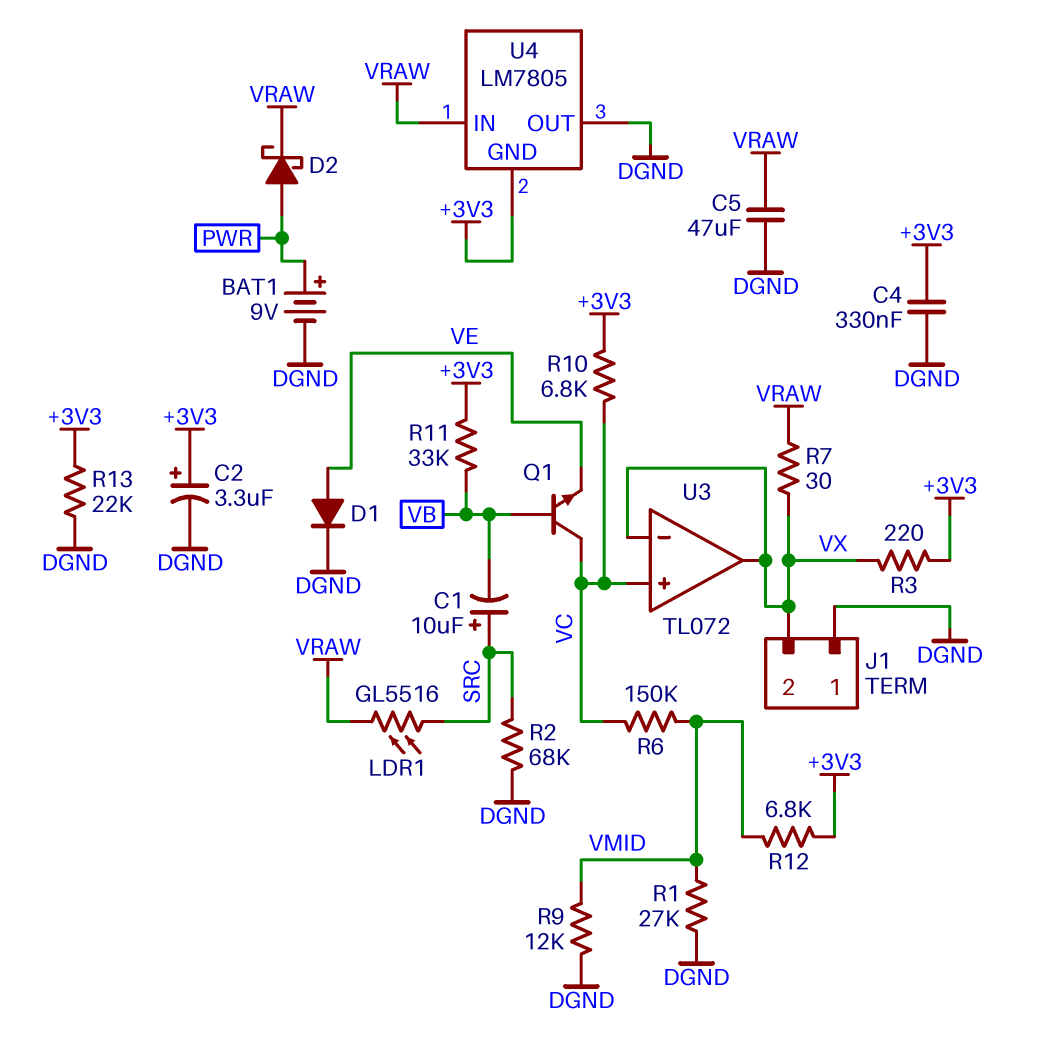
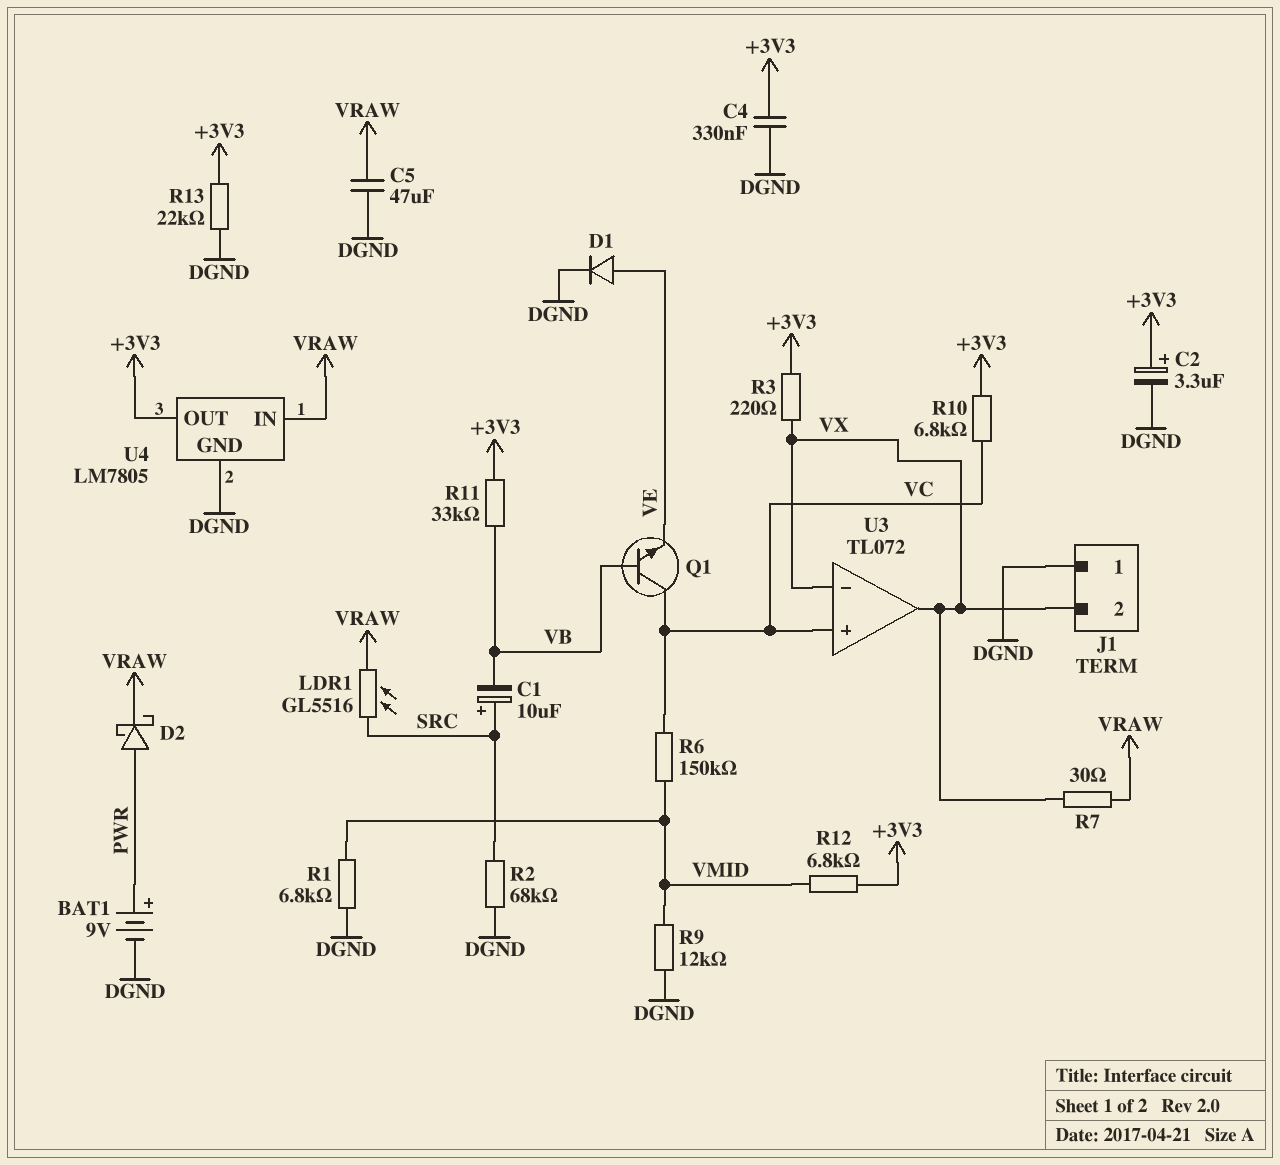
R1: 27k (DGND, VMID) -> 6.8k (DGND, VMID)
U4 pin GND: +3V3 -> DGND
U4 pin OUT: DGND -> +3V3

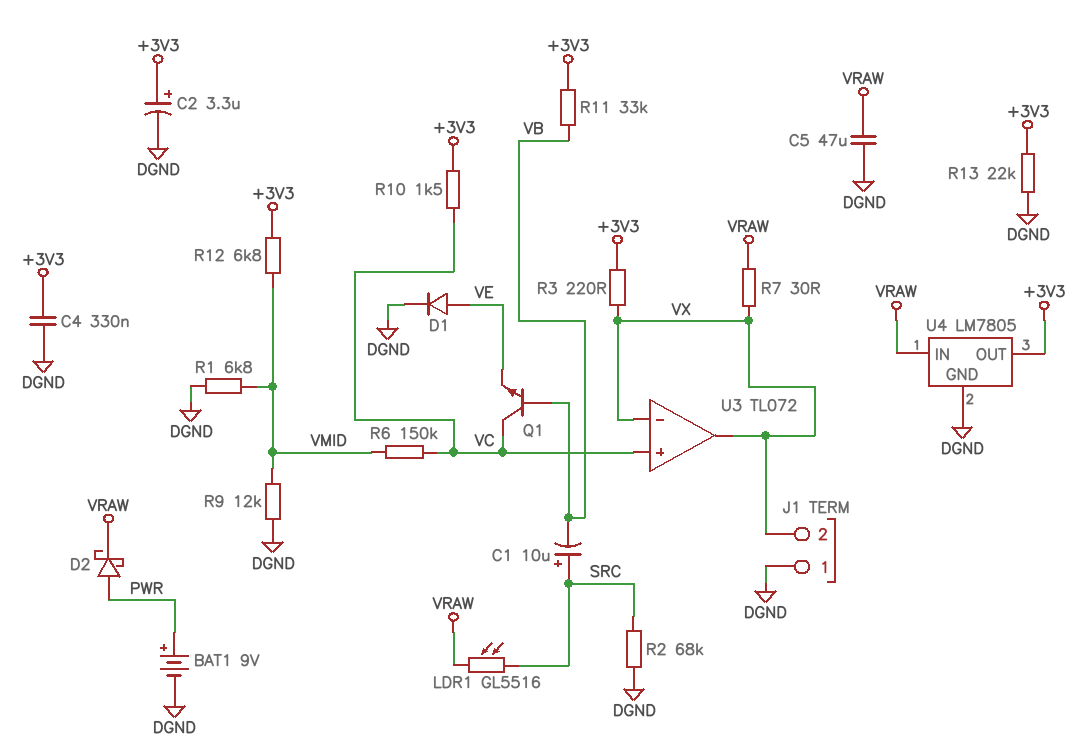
R10: 6.8k (+3V3, VC) -> 1.5k (+3V3, VC)

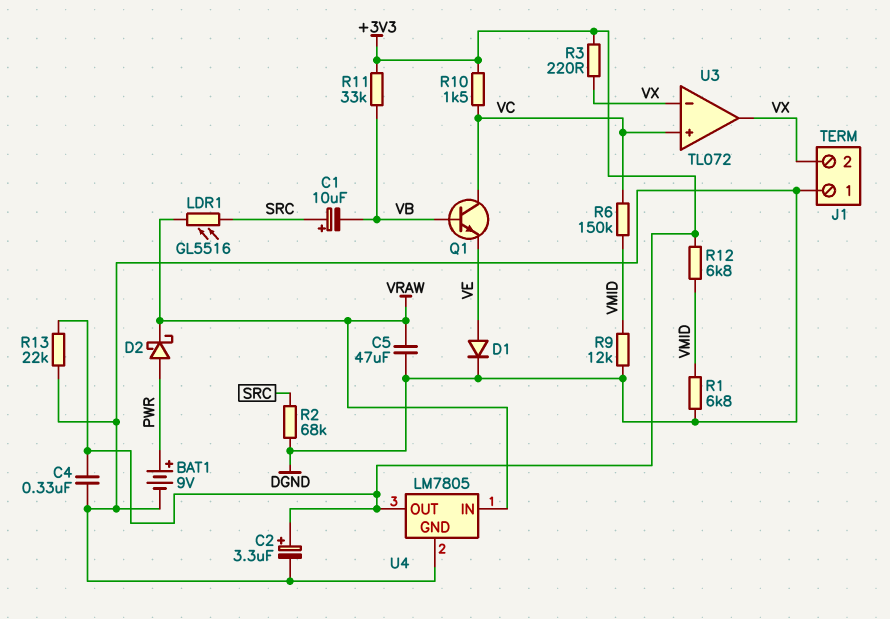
R7: 30 (VRAW, VX) -> none

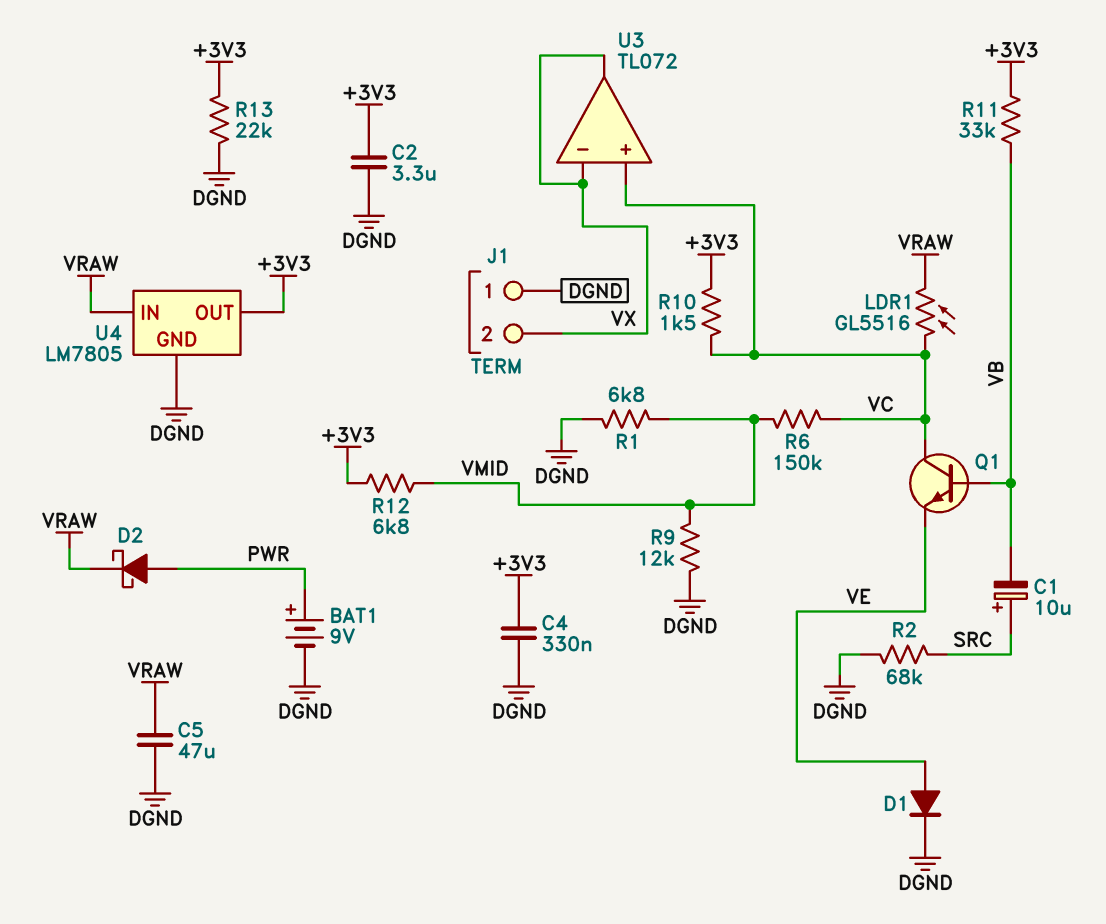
C2: 3.3uF (plus +3V3, minus DGND) -> 3.3uF (+3V3, DGND)
LDR1: GL5516 (SRC, VRAW) -> GL5516 (VC, VRAW)
R3: 220 (+3V3, VX) -> none

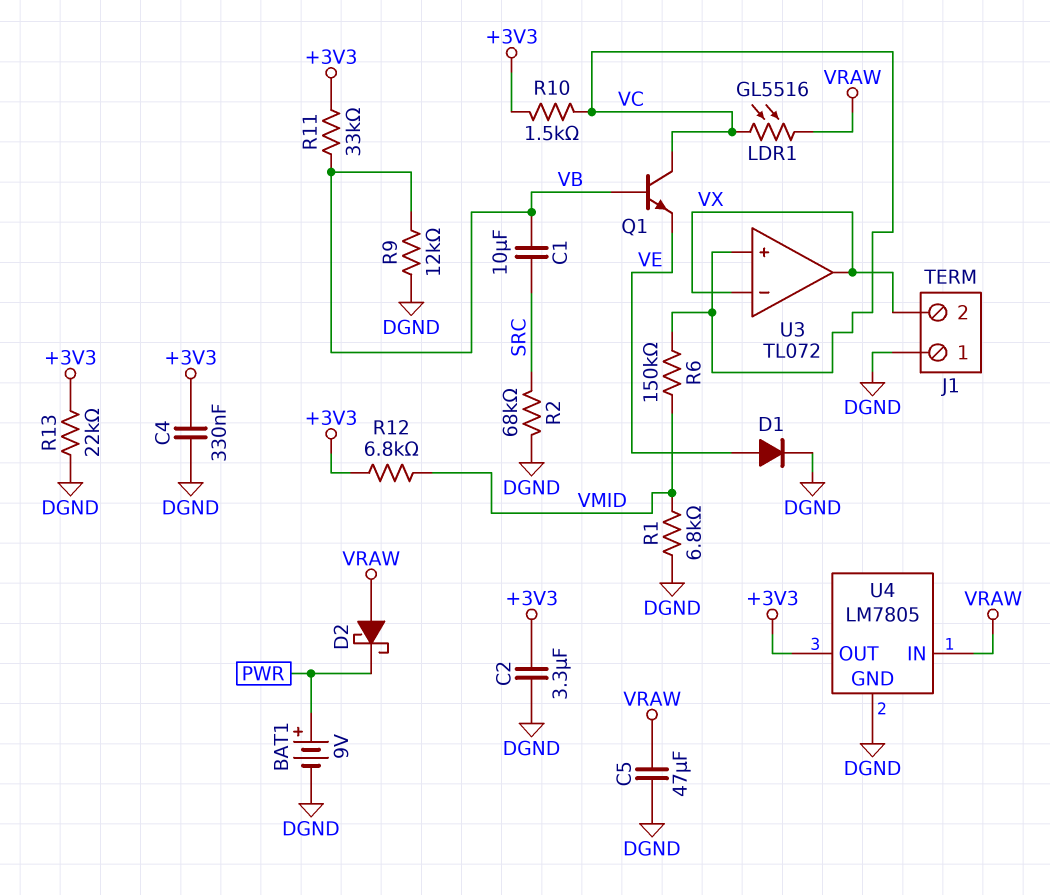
C1: 10uF (plus SRC, minus VB) -> 10uF (SRC, VB)
D2: schottky (A PWR, K VRAW) -> schottky (A VRAW, K PWR)
R9: 12k (DGND, VMID) -> 12k (DGND, VB)

